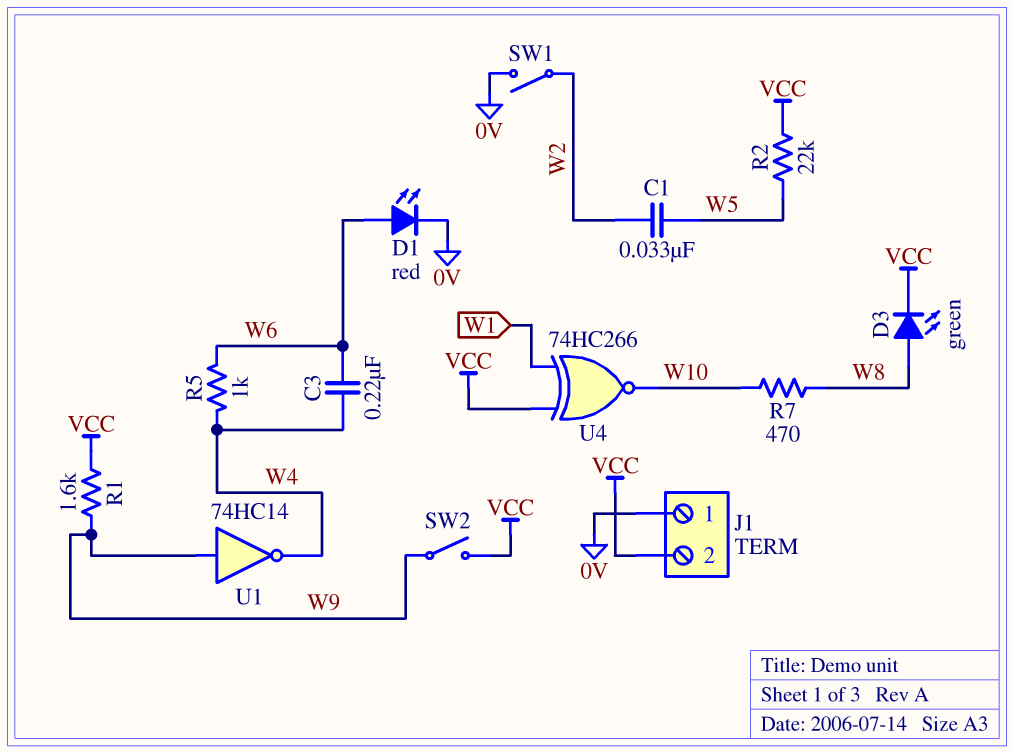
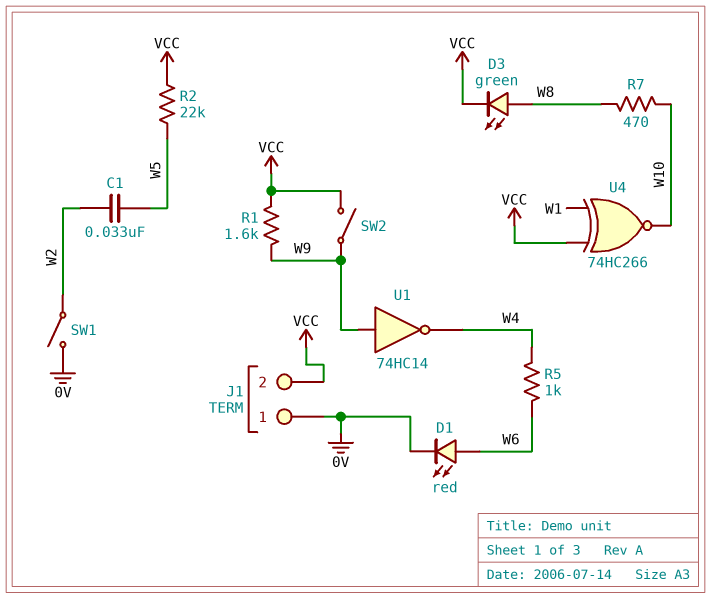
C3: 220nF (W4, W6) -> none

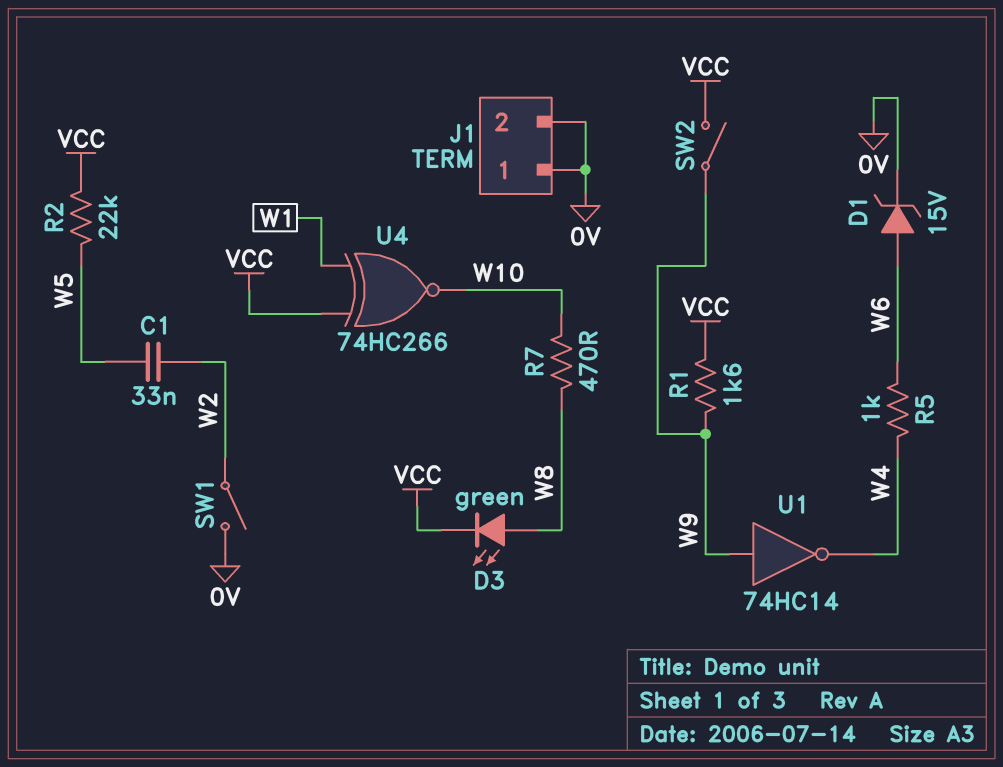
D1: LED red (A W6, K 0V) -> zener 15V (A W6, K 0V)
J1 pin 2: VCC -> 0V

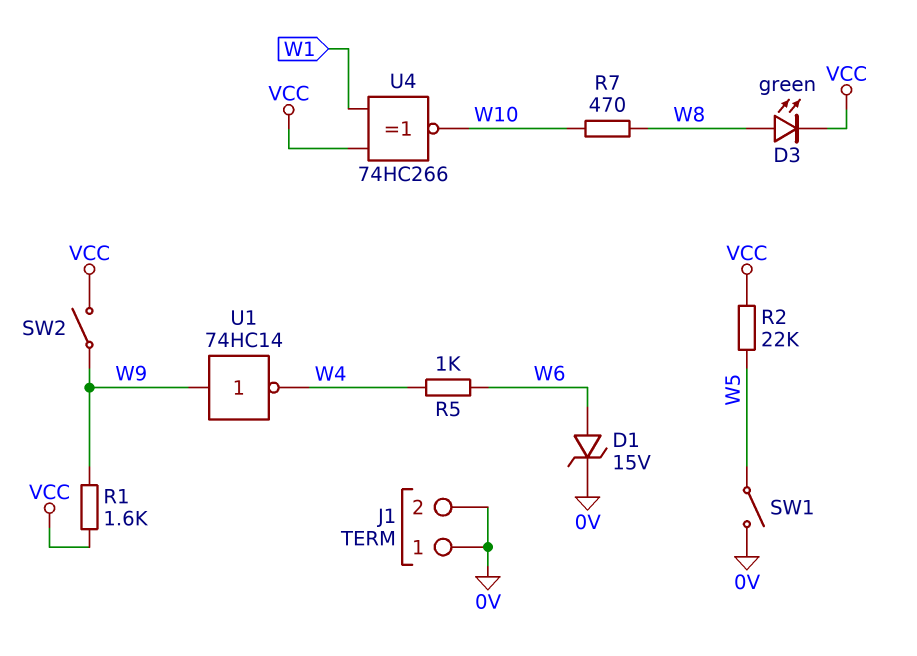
C1: 33nF (W2, W5) -> none
SW1: switch (0V, W2) -> switch (0V, W5)

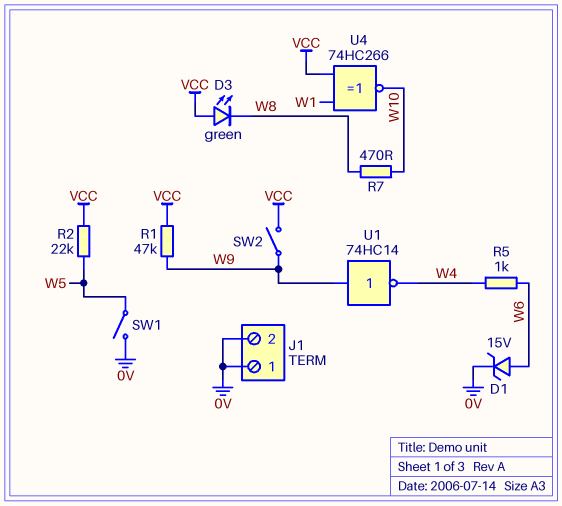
D3: LED green (A W8, K VCC) -> LED green (A VCC, K W8)
R1: 1.6k (VCC, W9) -> 47k (VCC, W9)

